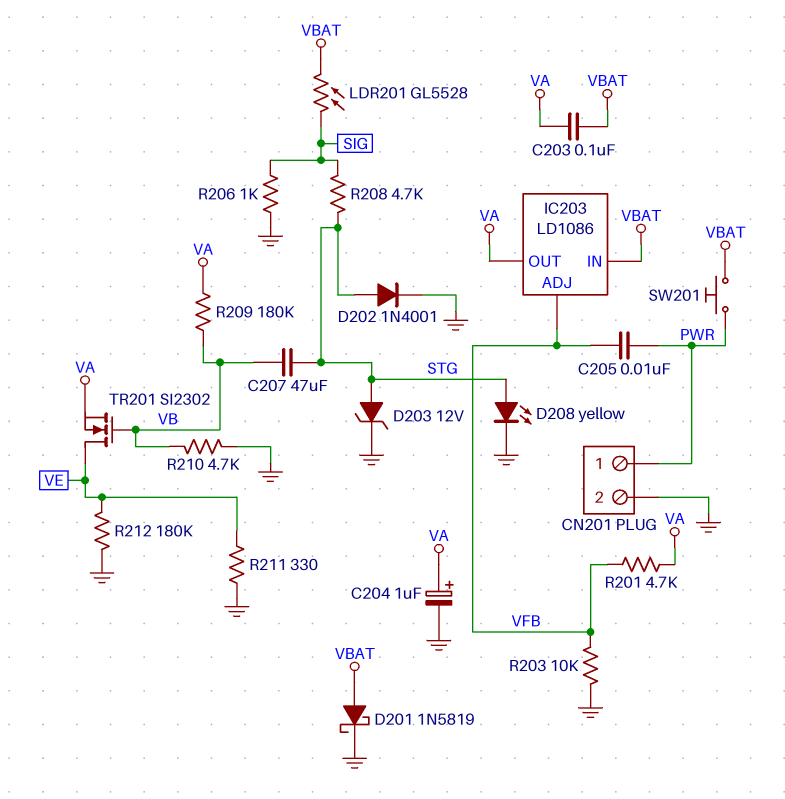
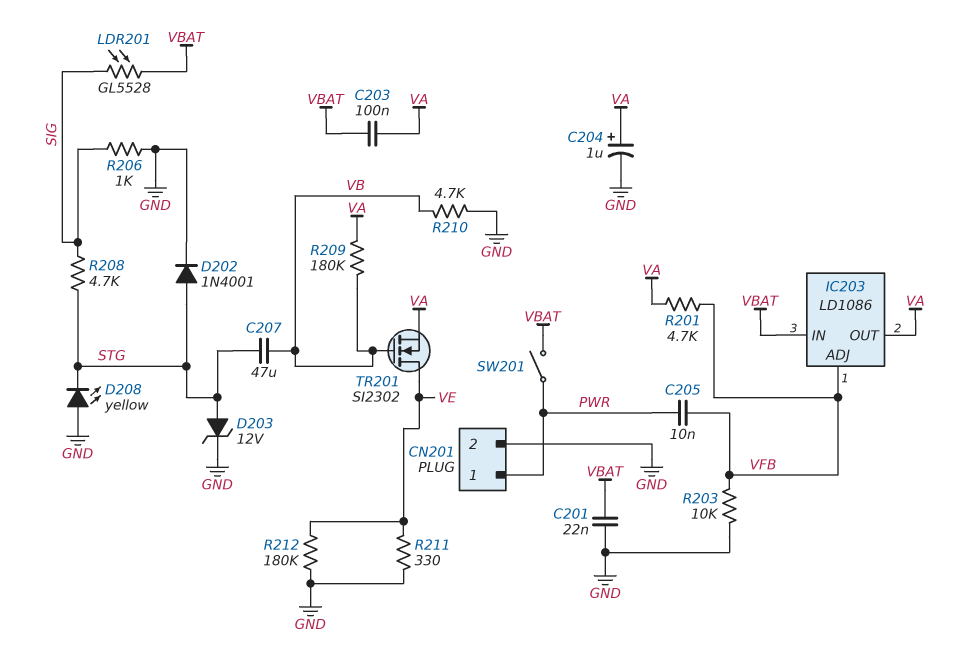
C201: none -> 22nF (GND, VBAT)
D201: schottky 1N5819 (A VBAT, K GND) -> none
D208: LED yellow (A STG, K GND) -> LED yellow (A GND, K STG)
SW201: button (PWR, VBAT) -> switch (PWR, VBAT)

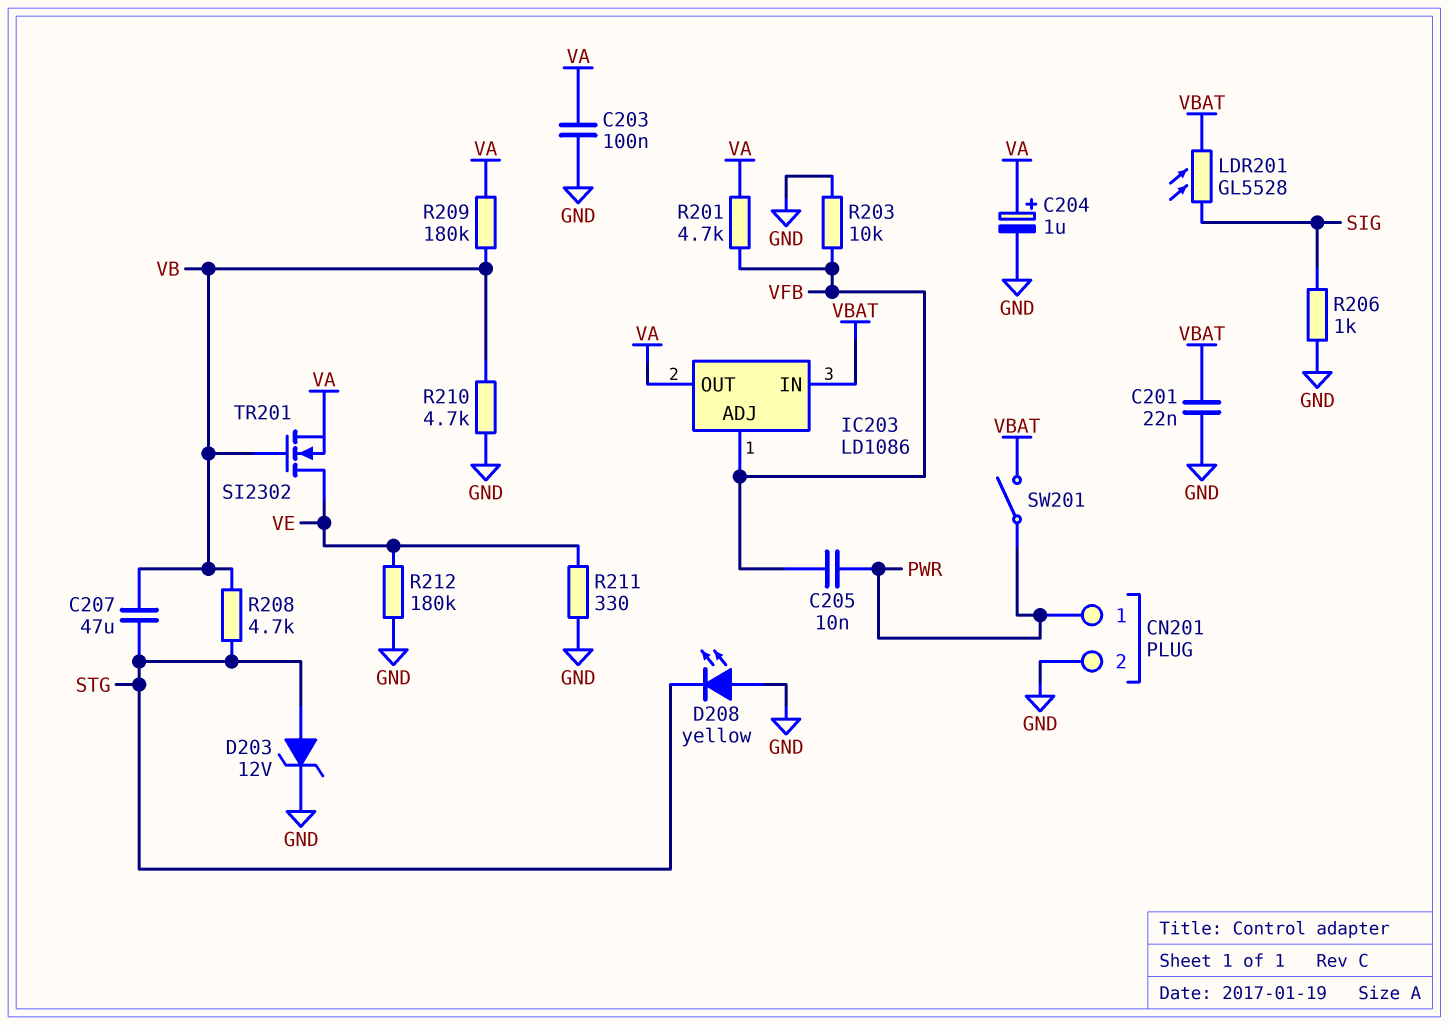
C203: 100nF (VA, VBAT) -> 100nF (GND, VA)
D202: diode 1N4001 (A STG, K GND) -> none
R208: 4.7k (SIG, STG) -> 4.7k (STG, VB)

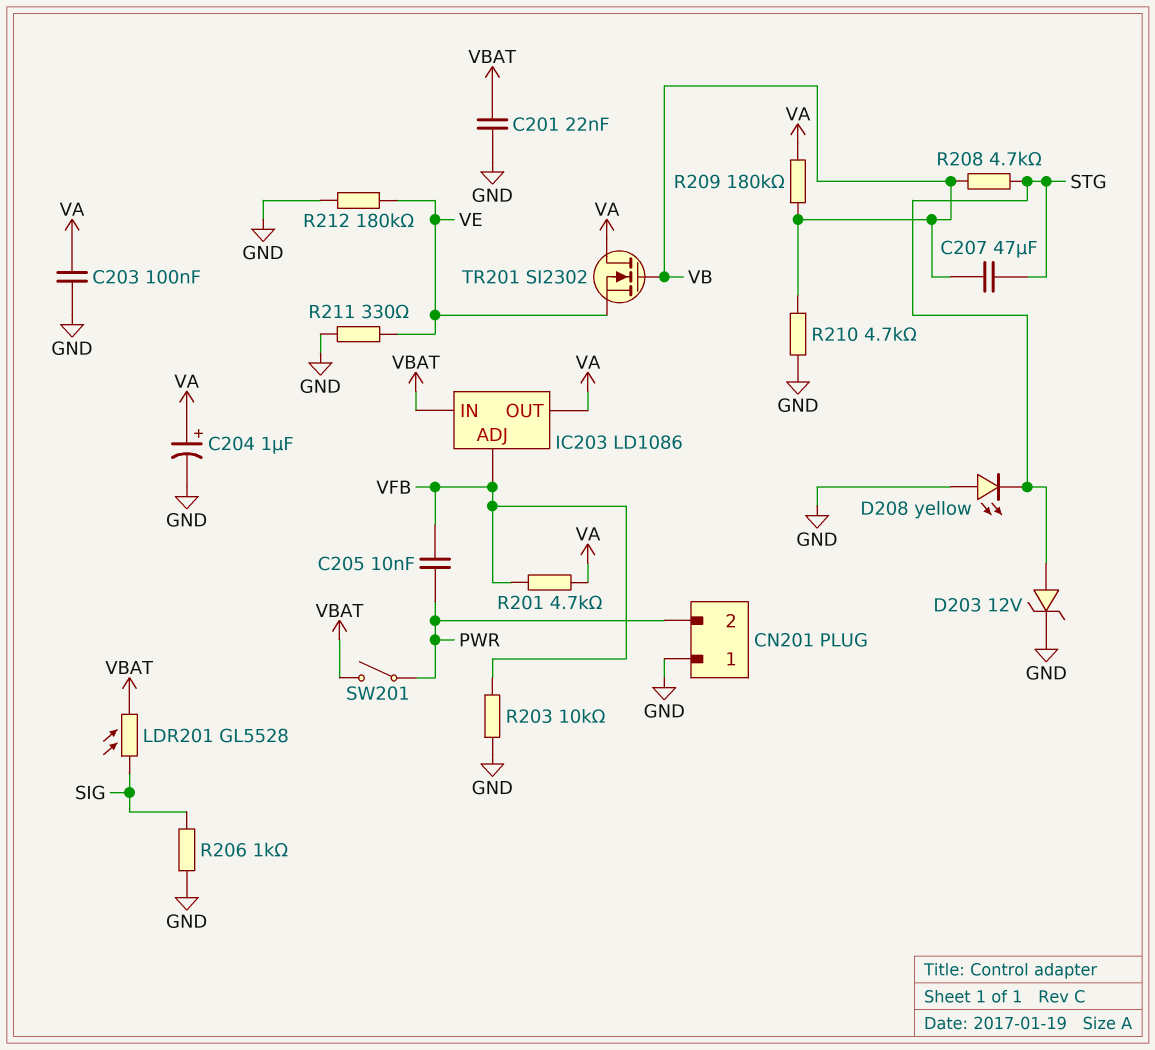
CN201 pin 1: PWR -> GND
CN201 pin 2: GND -> PWR
TR201: NMOS SI2302 (G VB, D VE, S VA) -> NMOS SI2302 (G VB, D VA, S VE)

